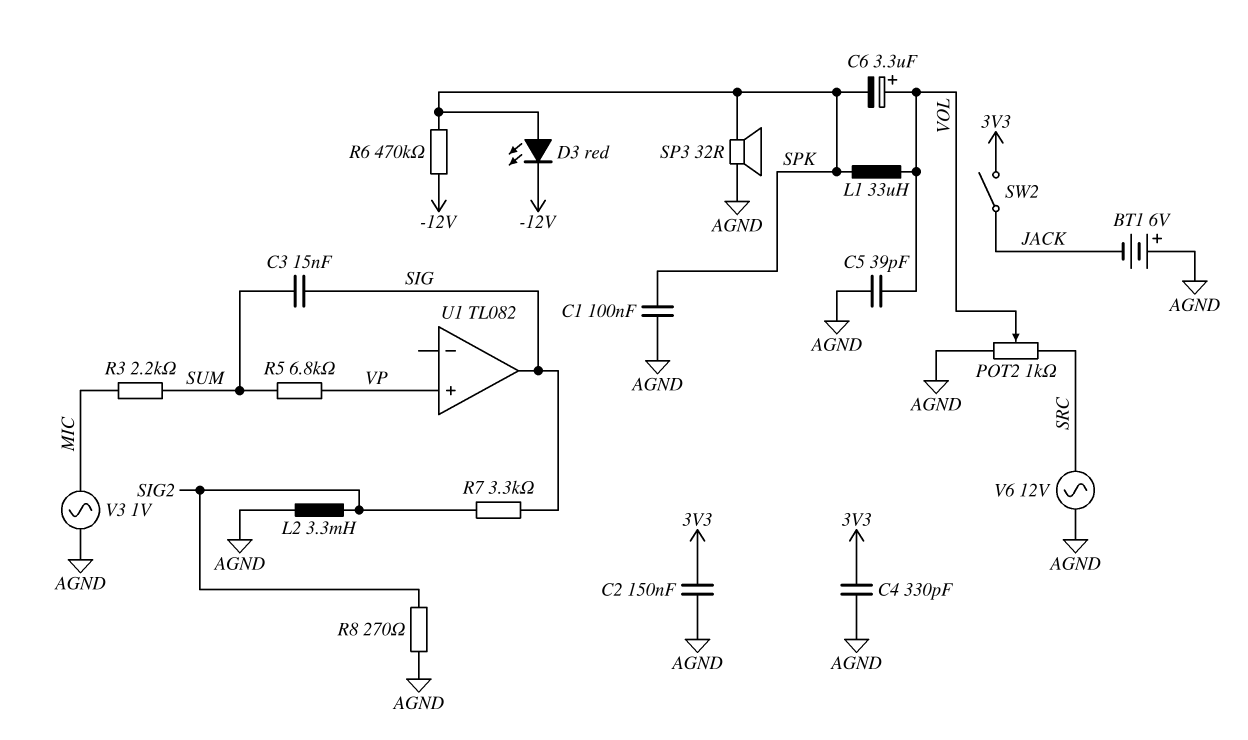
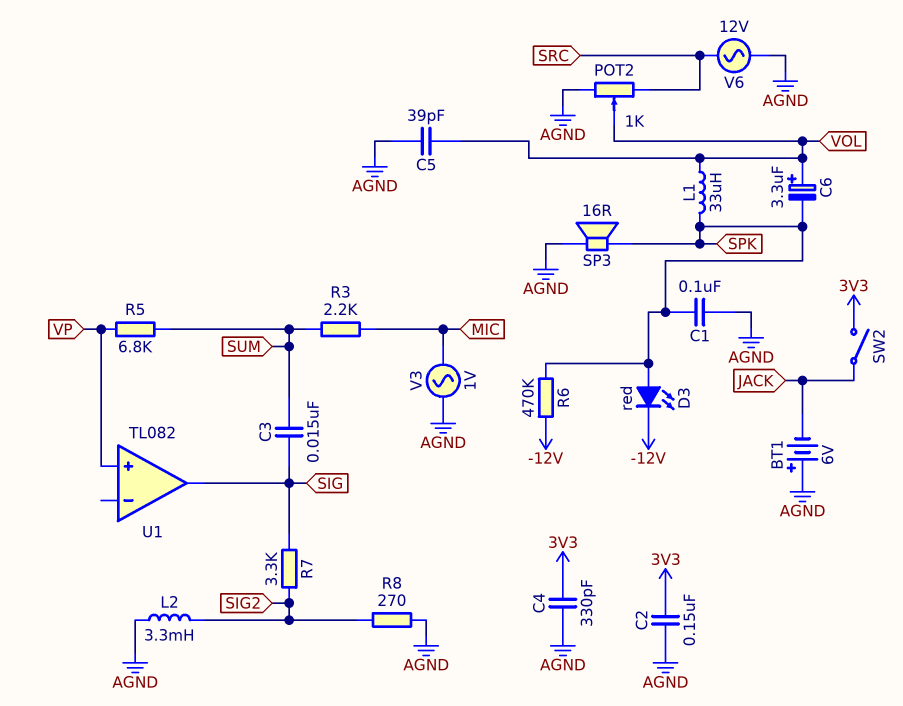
SP3: speaker 32R (AGND, SPK) -> speaker 16R (AGND, SPK)

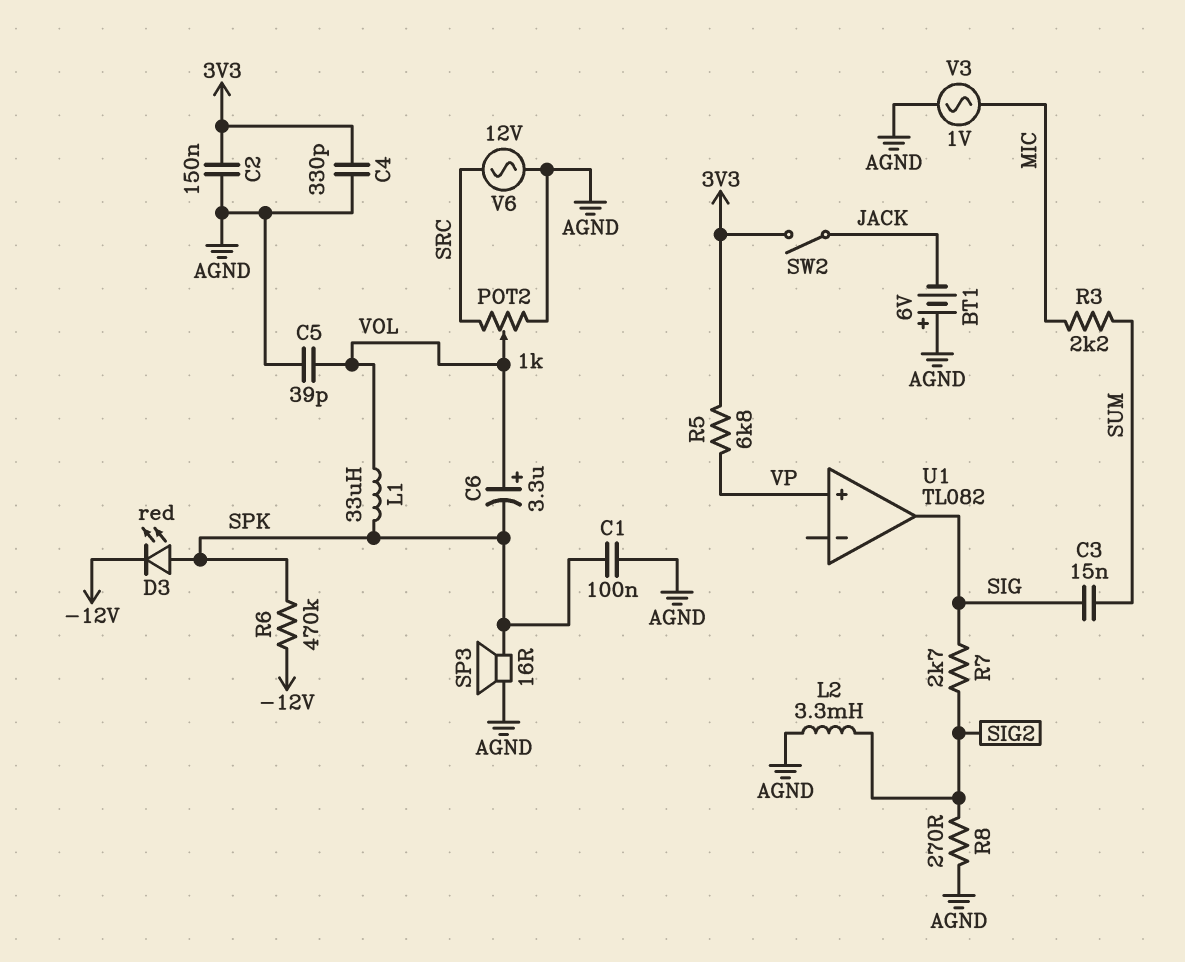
R5: 6.8k (SUM, VP) -> 6.8k (3V3, VP)
R7: 3.3k (SIG, SIG2) -> 2.7k (SIG, SIG2)

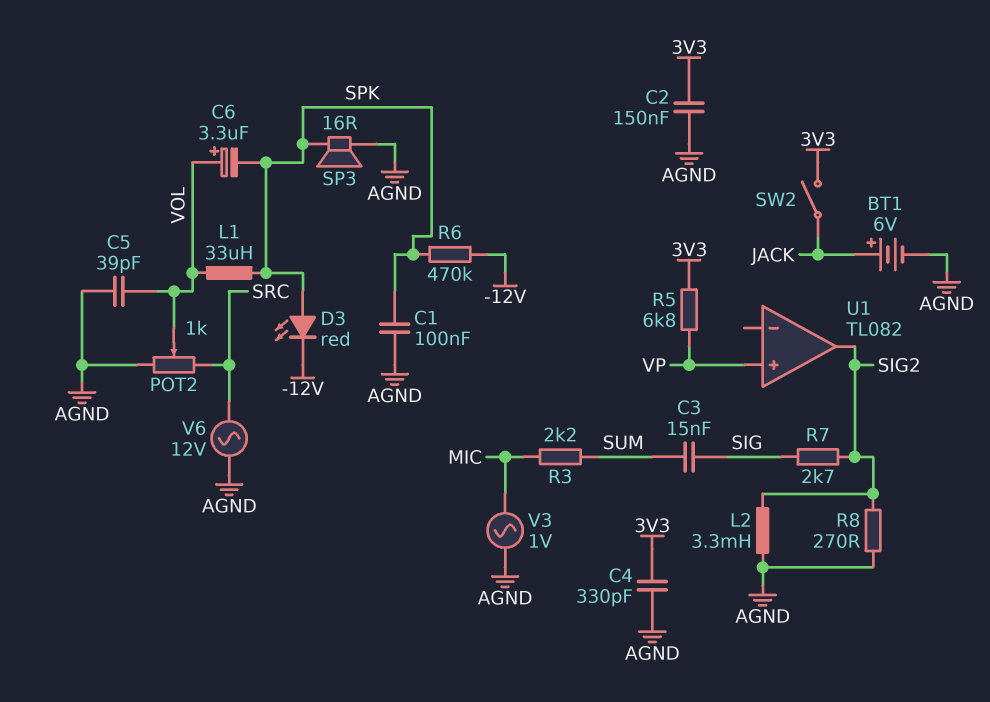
BT1: 6V (plus AGND, minus JACK) -> 6V (plus JACK, minus AGND)
U1 pin out: SIG -> SIG2

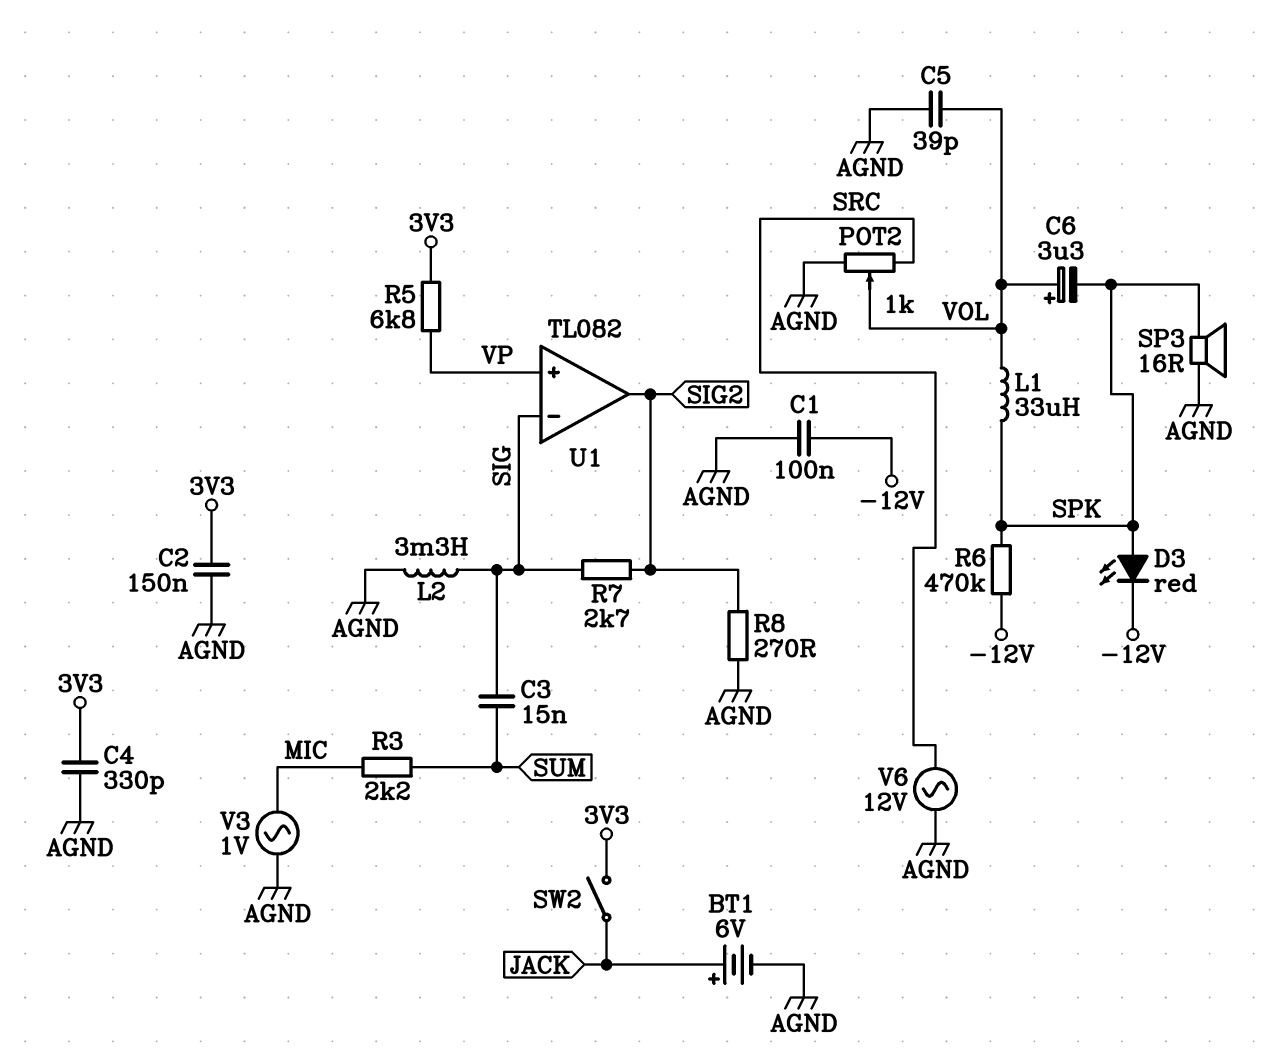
C1: 100nF (AGND, SPK) -> 100nF (-12V, AGND)
L2: 3.3mH (AGND, SIG2) -> 3.3mH (AGND, SIG)
U1 pin in-: none -> SIG

